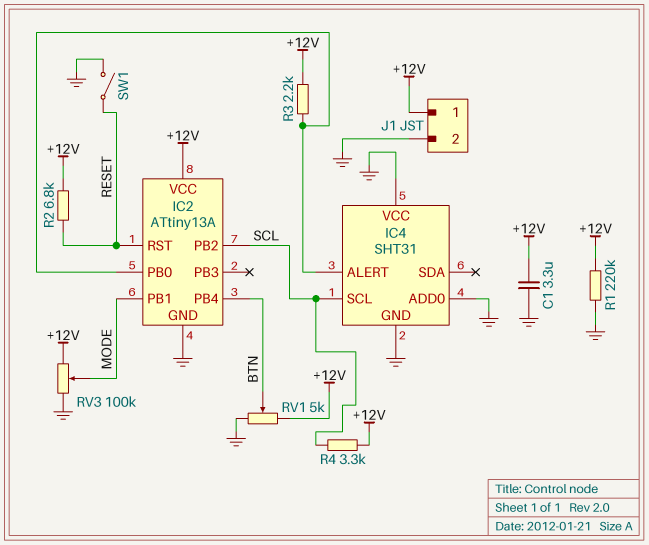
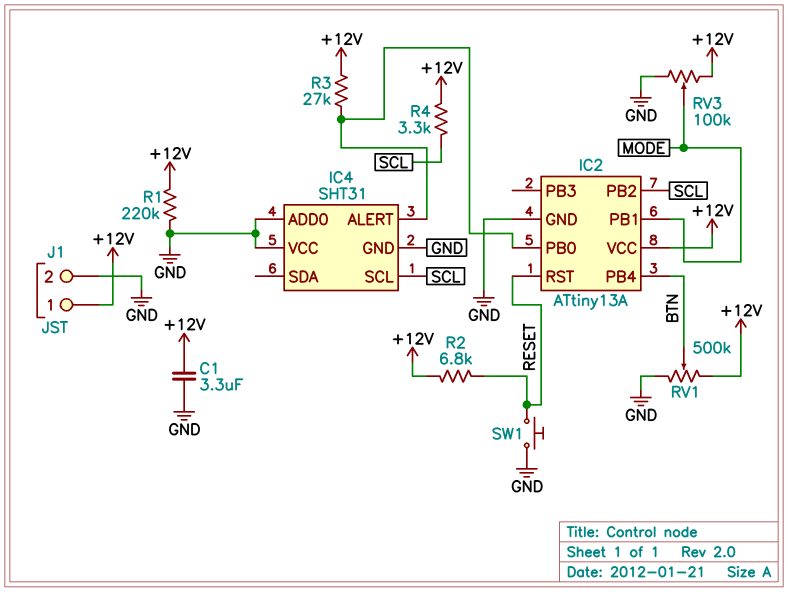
R3: 2.2k (+12V, IC2/PB0) -> 27k (+12V, IC2/PB0)
RV1: 5k (+12V, GND, wiper BTN) -> 500k (+12V, GND, wiper BTN)
SW1: switch (GND, RESET) -> button (GND, RESET)

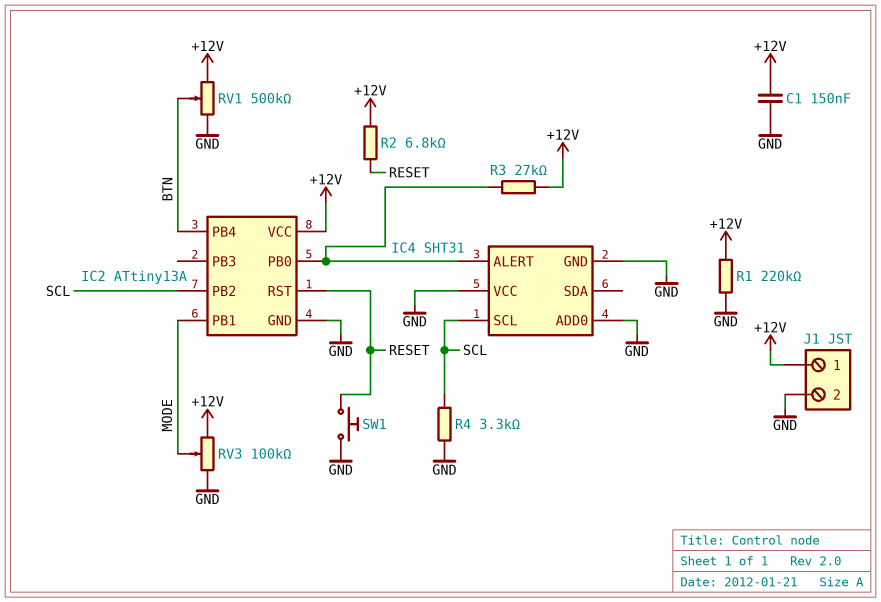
C1: 3.3uF (+12V, GND) -> 150nF (+12V, GND)
R4: 3.3k (+12V, SCL) -> 3.3k (GND, SCL)

